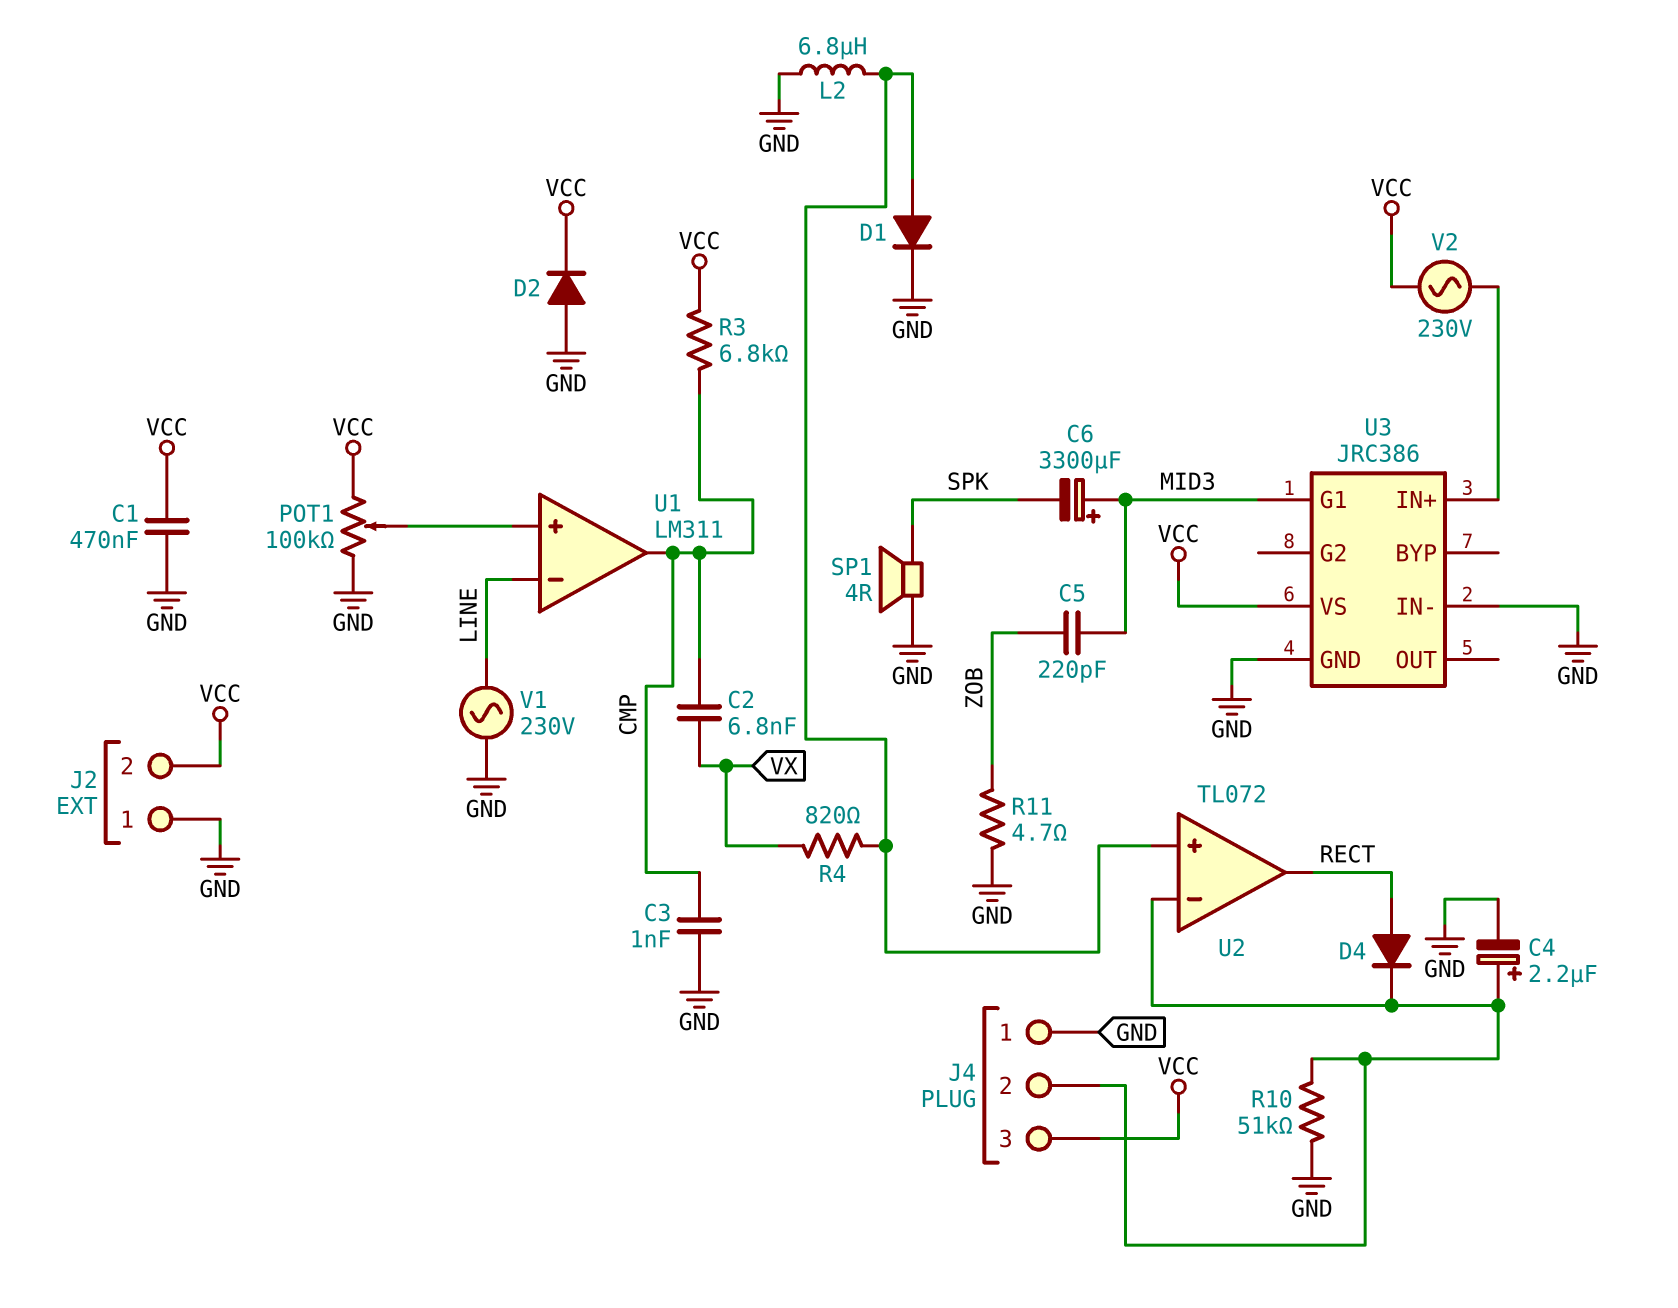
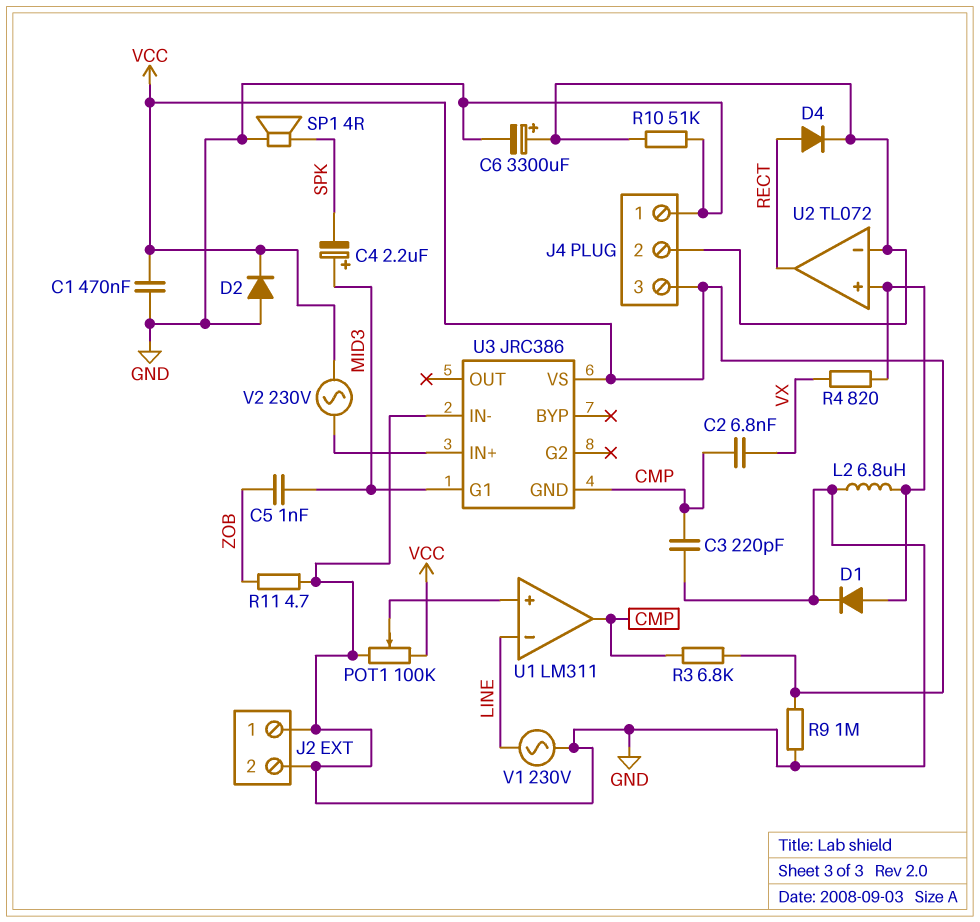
C3: 1nF (CMP, GND) -> 220pF (CMP, GND)
C4: 2.2uF (plus J4/2, minus GND) -> 2.2uF (plus MID3, minus SPK)
C5: 220pF (MID3, ZOB) -> 1nF (MID3, ZOB)
C6: 3300uF (plus MID3, minus SPK) -> 3300uF (plus J4/2, minus GND)
J2 pin 2: VCC -> GND
R9: none -> 1M (GND, VCC)
U3 pin GND: GND -> CMP

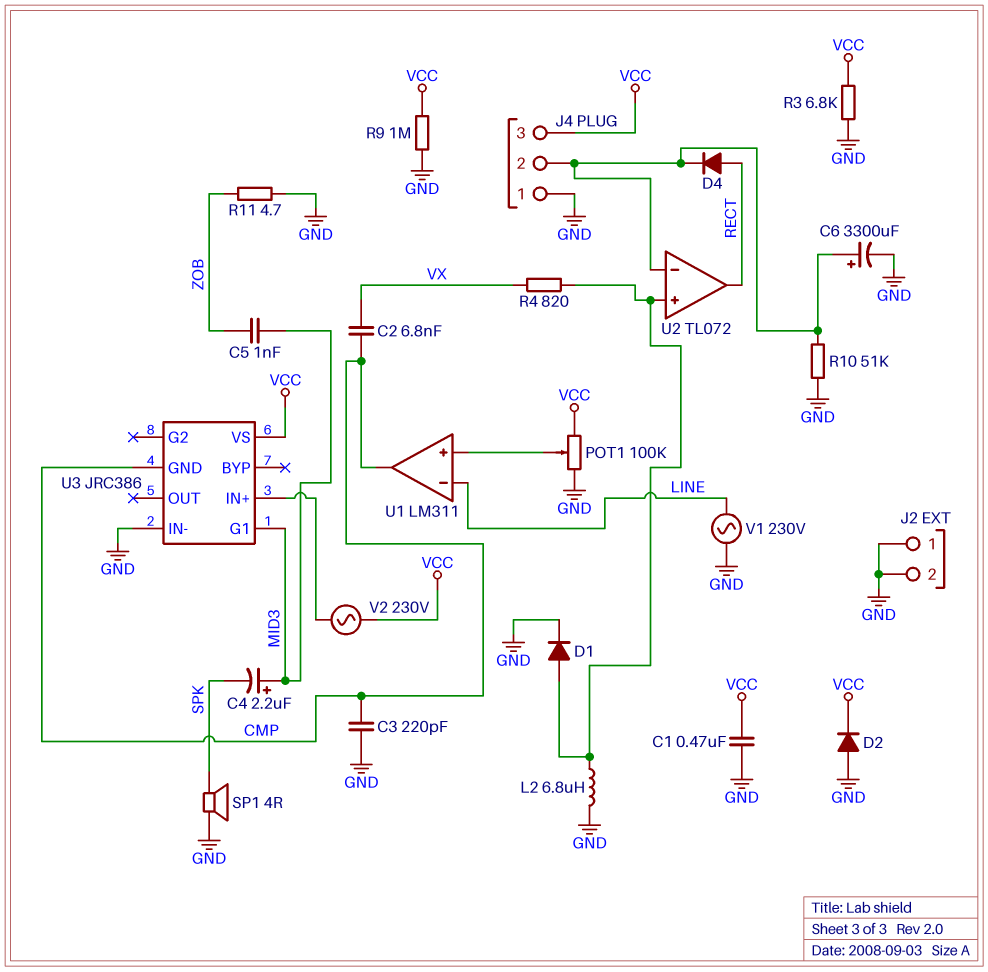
R3: 6.8k (CMP, VCC) -> 6.8k (GND, VCC)

